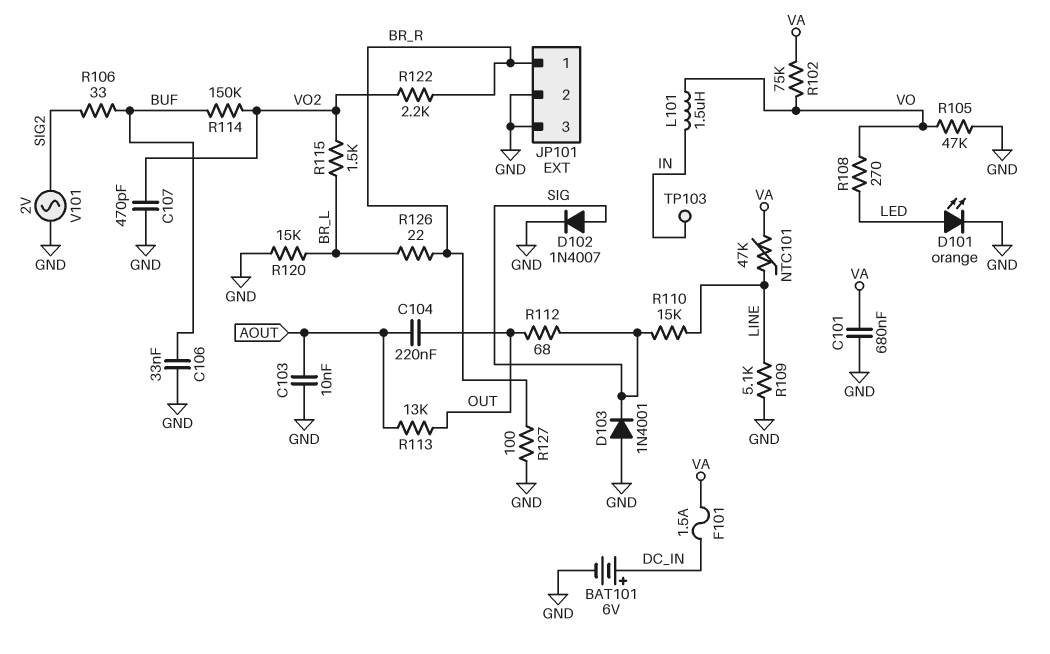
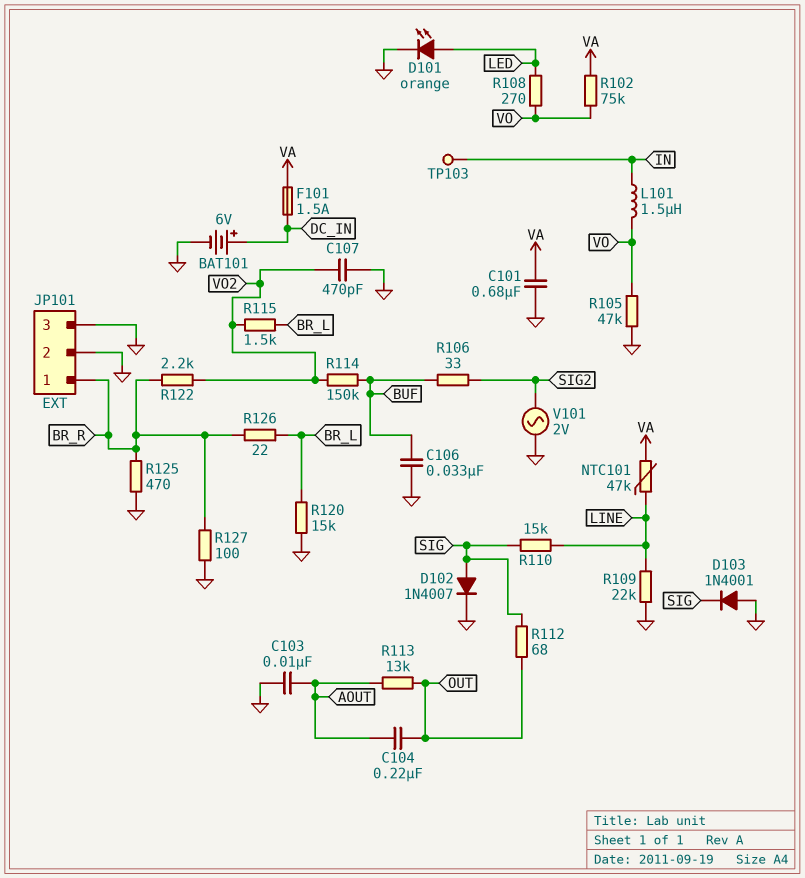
R109: 5.1k (GND, LINE) -> 22k (GND, LINE)
R125: none -> 470 (BR_R, GND)

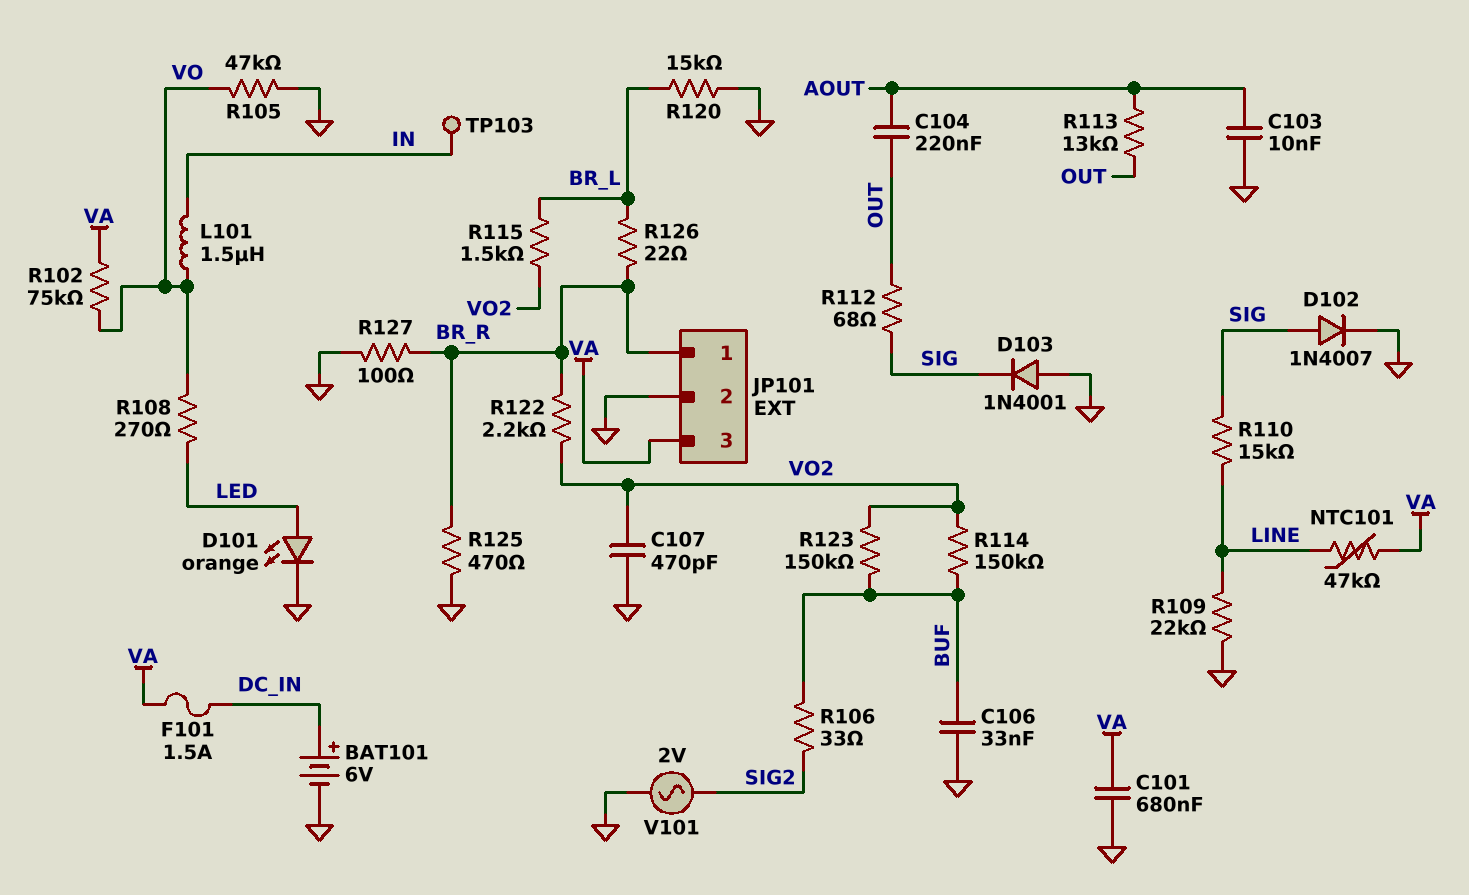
JP101 pin 3: GND -> VA
R123: none -> 150k (BUF, VO2)

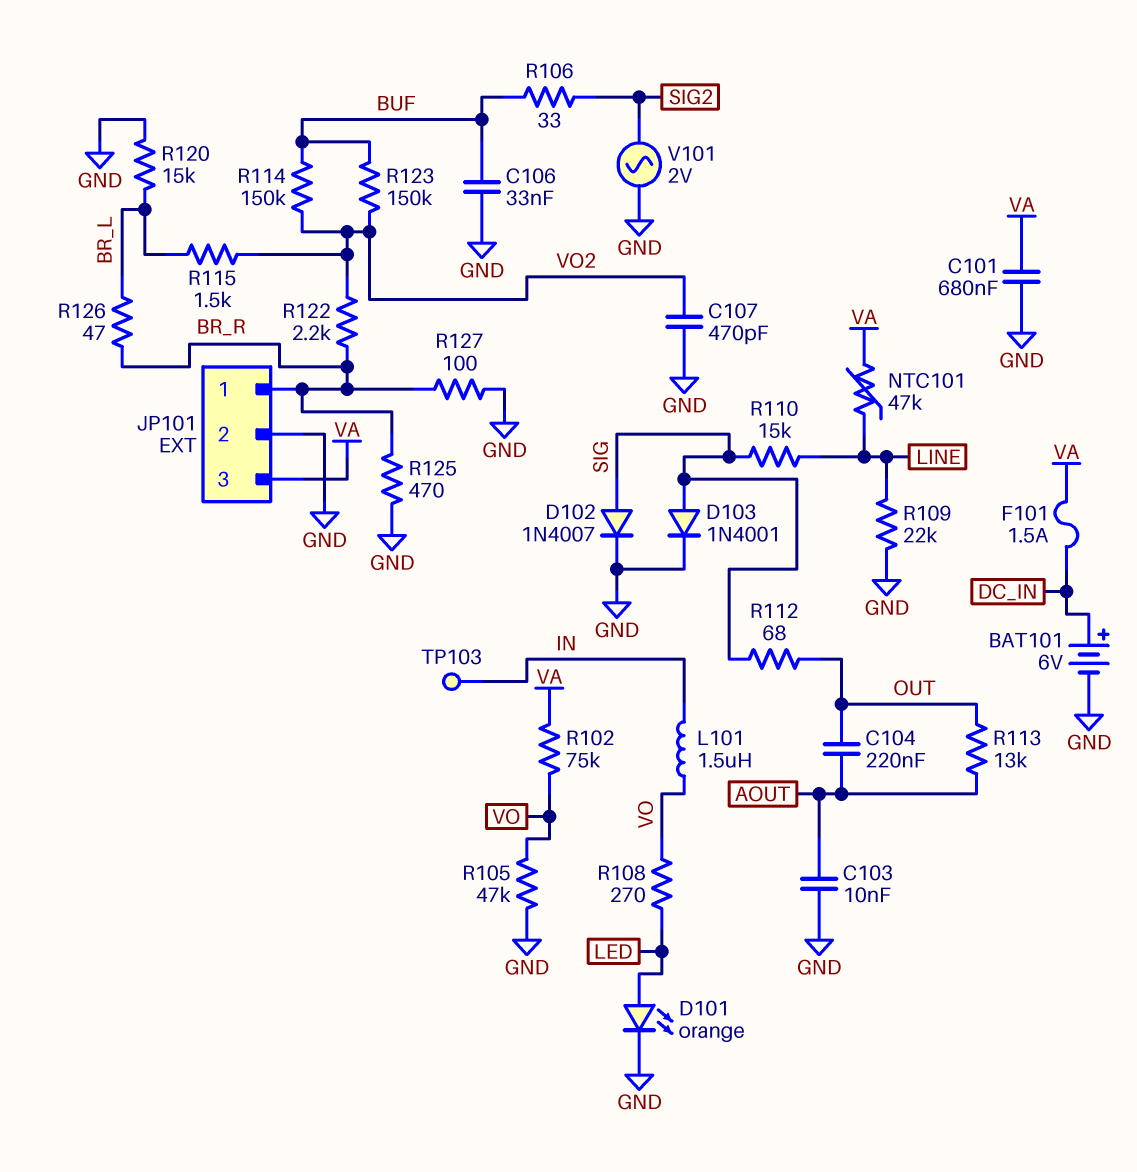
D103: diode 1N4001 (A GND, K SIG) -> diode 1N4001 (A SIG, K GND)
R126: 22 (BR_L, BR_R) -> 47 (BR_L, BR_R)

